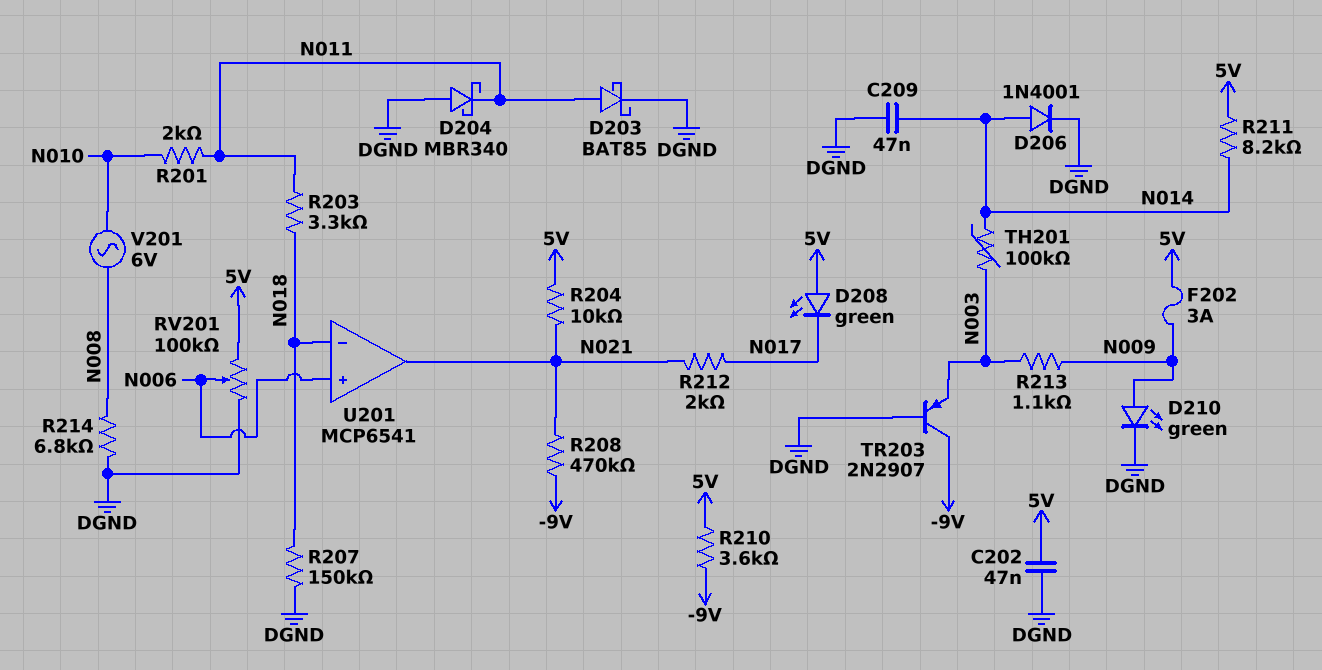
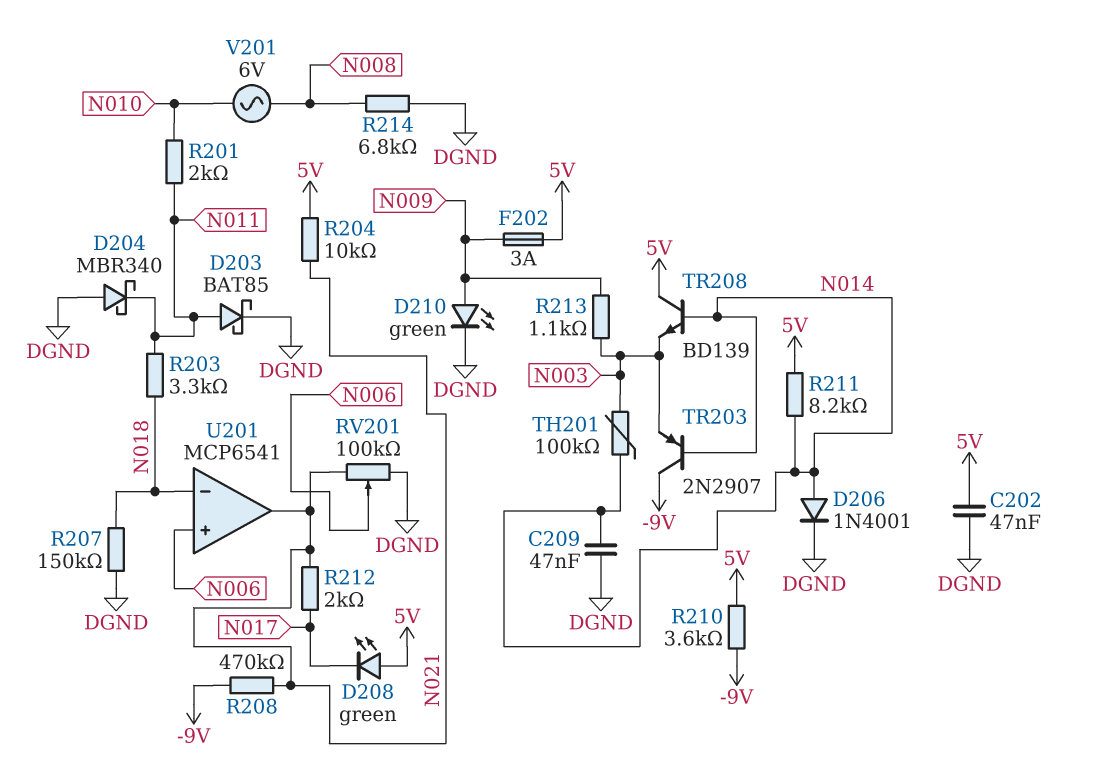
RV201: 100k (5V, DGND, wiper N006) -> 100k (DGND, N021, wiper N006)
TR203: PNP 2N2907 (B DGND, C -9V, E N003) -> PNP 2N2907 (B N014, C -9V, E N003)
TR208: none -> NPN BD139 (B N014, C 5V, E N003)

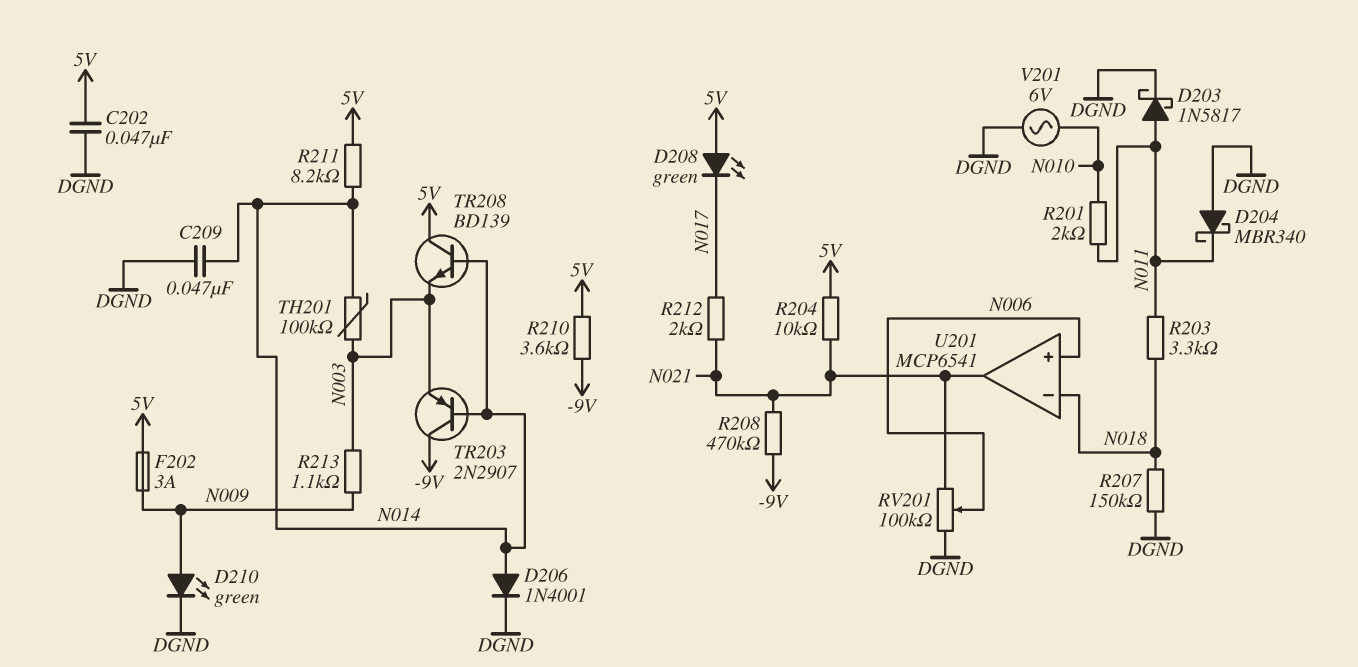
D203: schottky BAT85 (A N011, K DGND) -> schottky 1N5817 (A N011, K DGND)
R214: 6.8k (DGND, N008) -> none
V201: AC 6V (N008, N010) -> AC 6V (DGND, N010)

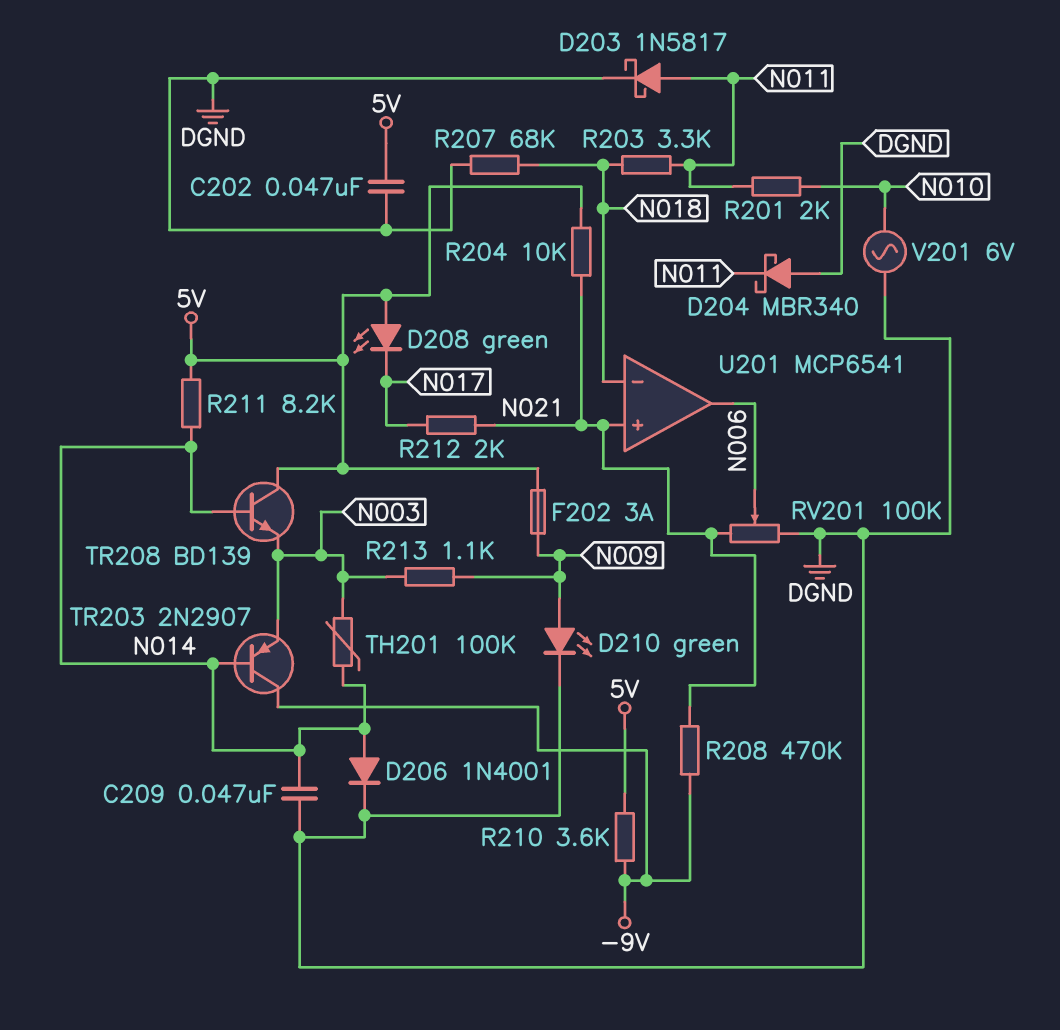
R207: 150k (DGND, N018) -> 68k (DGND, N018)
U201 pin in+: N006 -> N021
U201 pin out: N021 -> N006

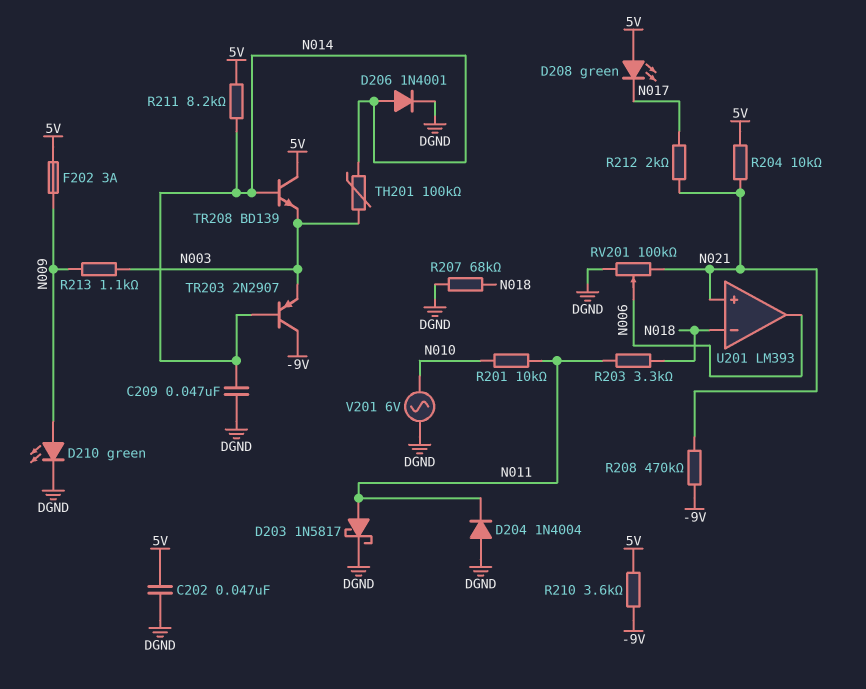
D204: schottky MBR340 (A DGND, K N011) -> diode 1N4004 (A DGND, K N011)
R201: 2k (N010, N011) -> 10k (N010, N011)
U201: MCP6541 -> LM393

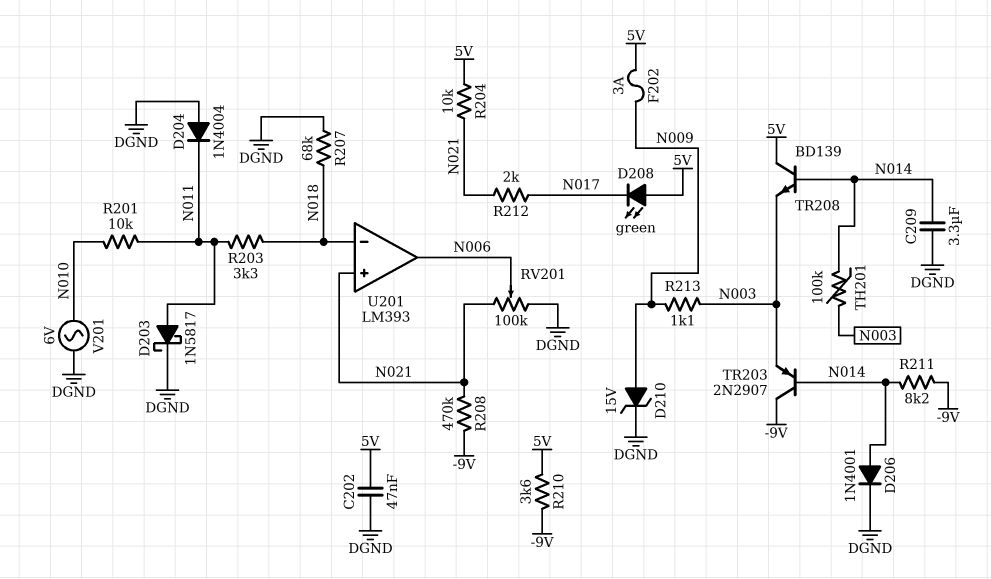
C209: 47nF (DGND, N014) -> 3.3uF (DGND, N014)
D210: LED green (A N009, K DGND) -> zener 15V (A N009, K DGND)
R211: 8.2k (5V, N014) -> 8.2k (-9V, N014)

